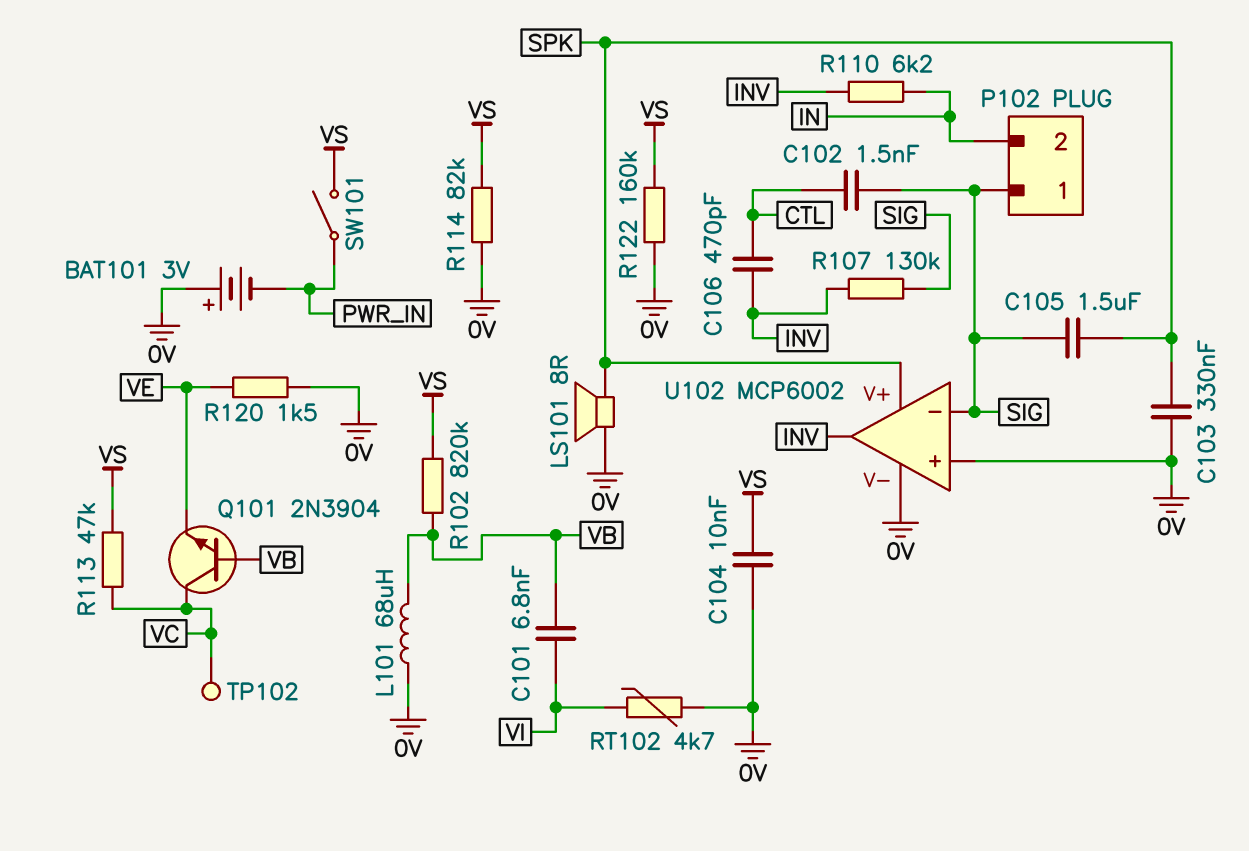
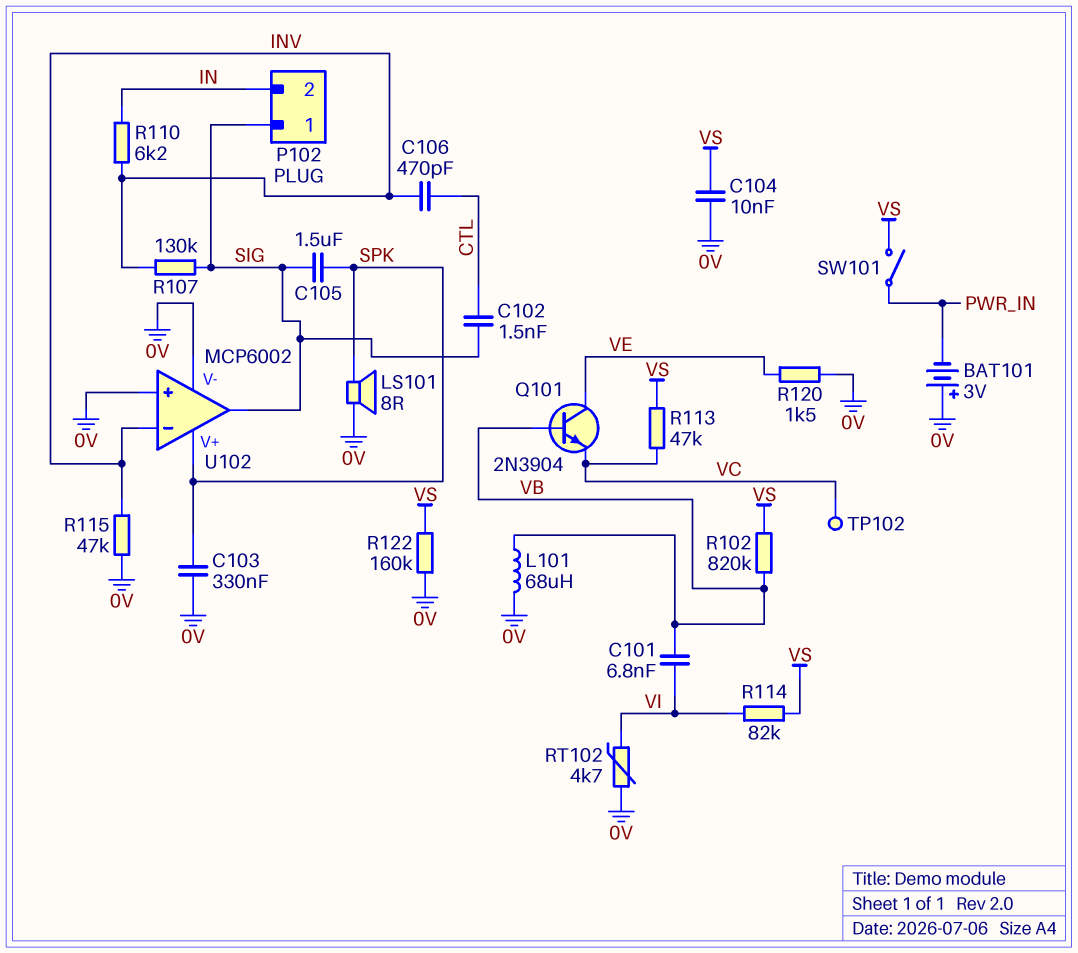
Q101: NPN 2N3904 (B VB, C VC, E VE) -> NPN 2N3904 (B VB, C VE, E VC)
R114: 82k (0V, VS) -> 82k (VI, VS)
R115: none -> 47k (0V, INV)
U102 pin in-: SIG -> INV
U102 pin out: INV -> SIG

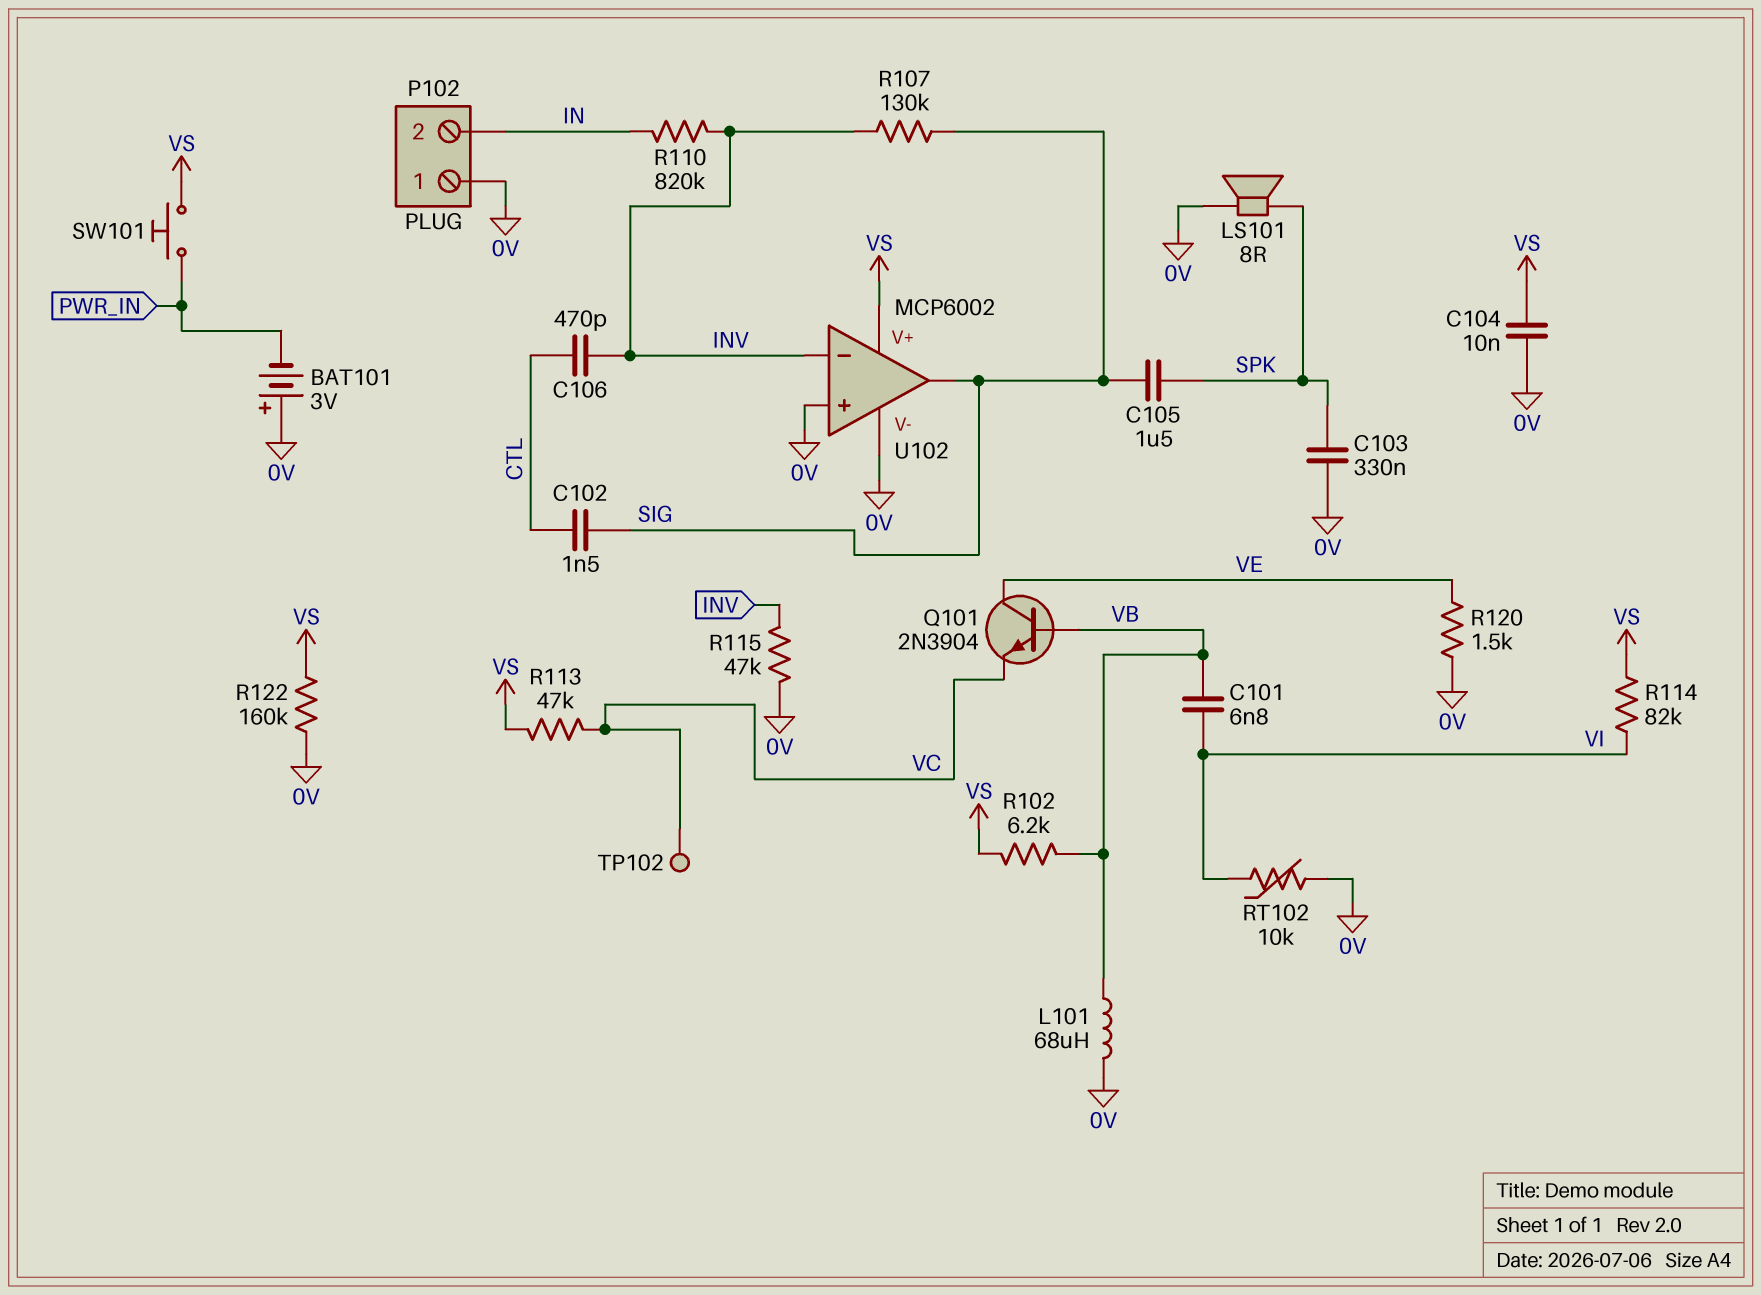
P102 pin 1: SIG -> 0V
R102: 820k (VB, VS) -> 6.2k (VB, VS)
R110: 6.2k (IN, INV) -> 820k (IN, INV)
RT102: 4.7k (0V, VI) -> 10k (0V, VI)
SW101: switch (PWR_IN, VS) -> button (PWR_IN, VS)
U102 pin V+: SPK -> VS

